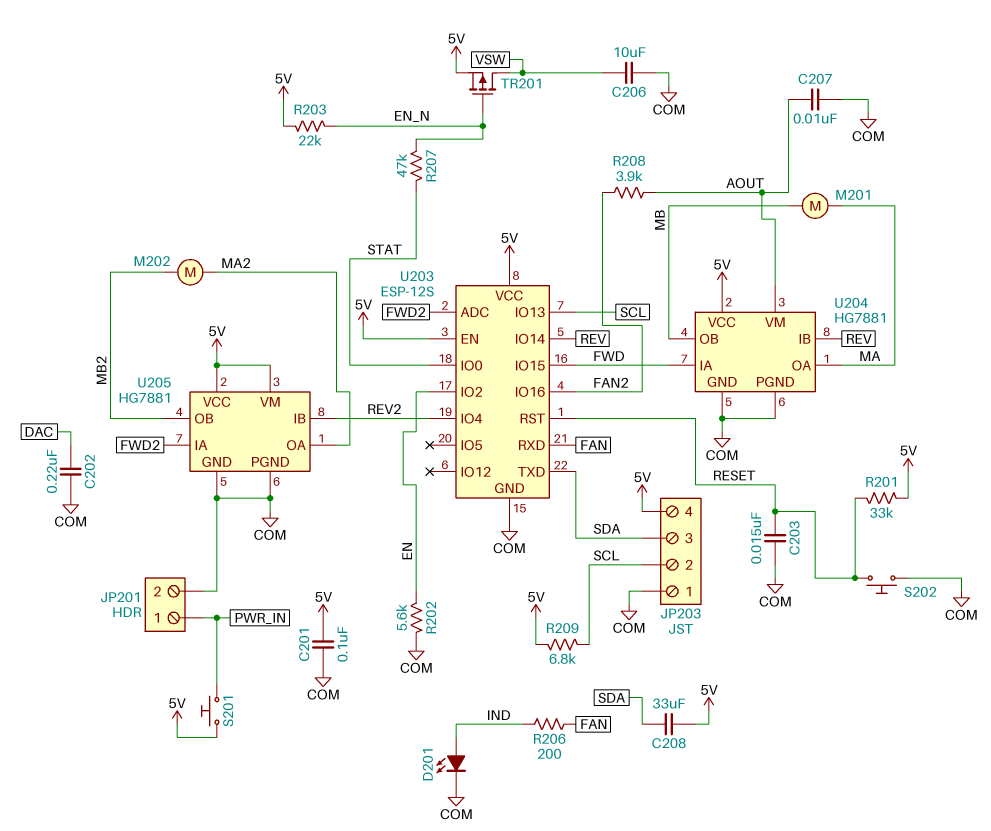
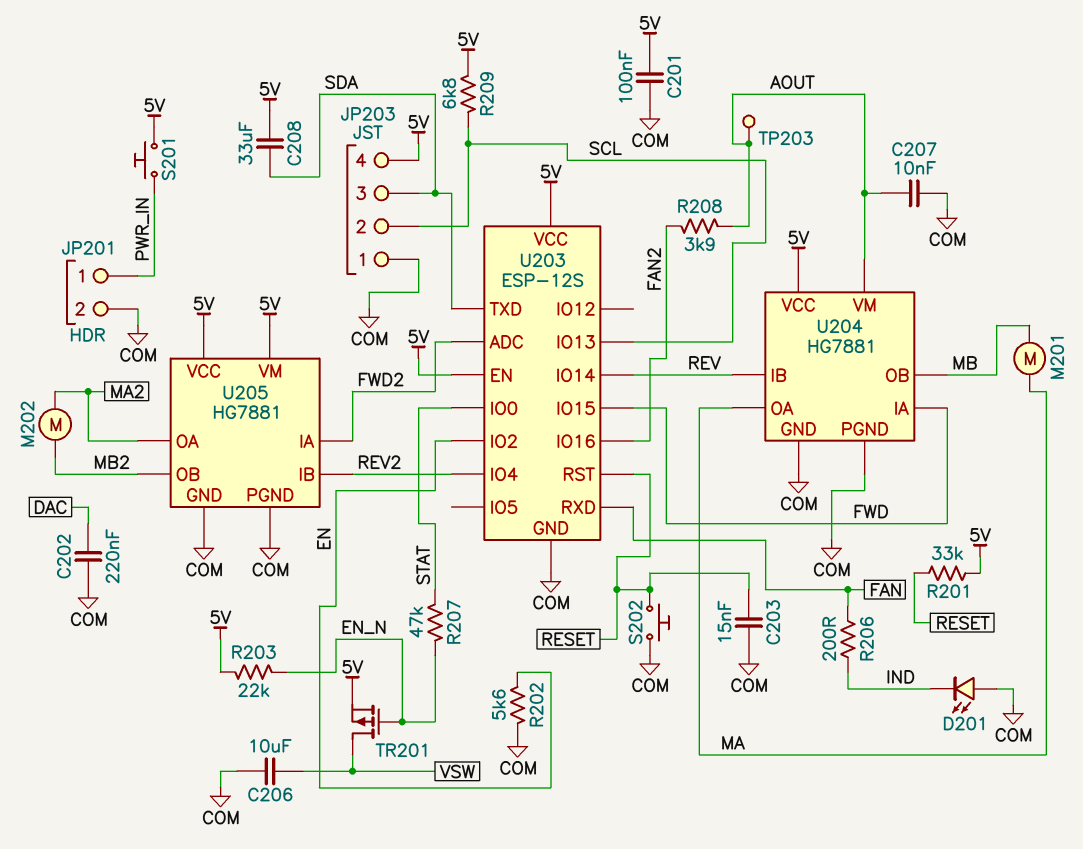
D201: LED (A IND, K COM) -> LED (A COM, K IND)
TP203: none -> test point (AOUT)

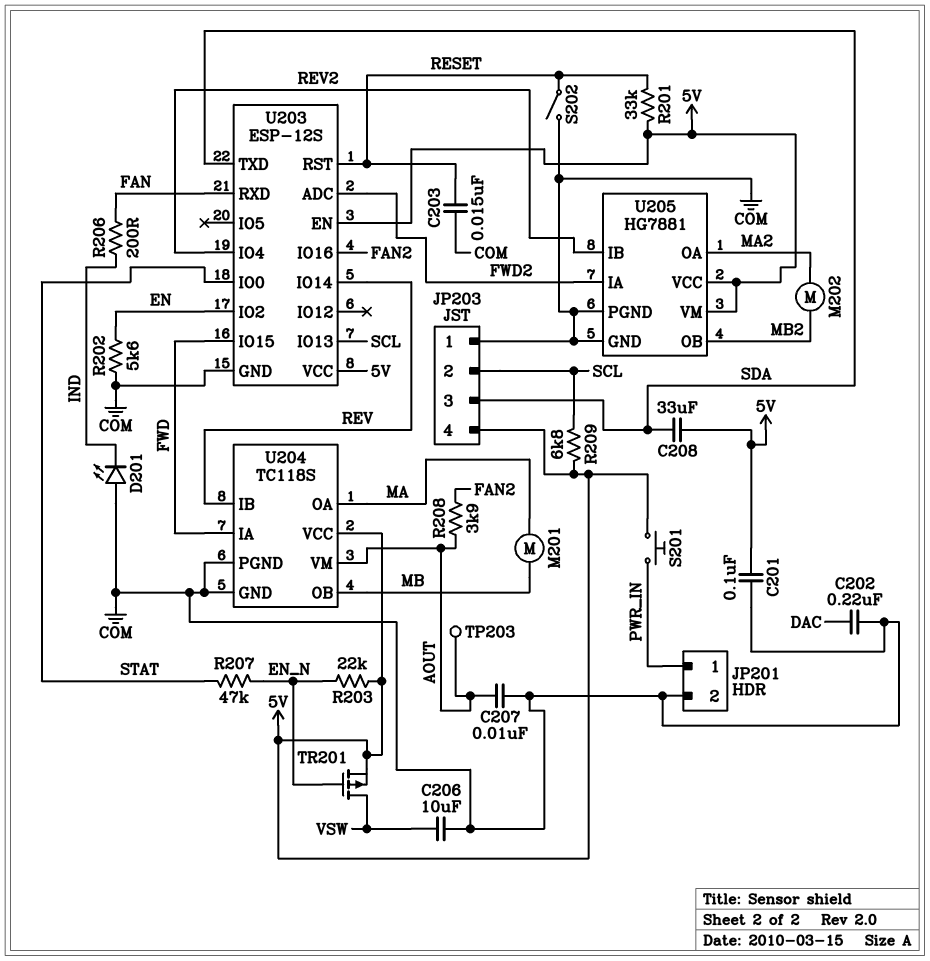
S202: button (COM, RESET) -> switch (COM, RESET)
U204: HG7881 -> TC118S

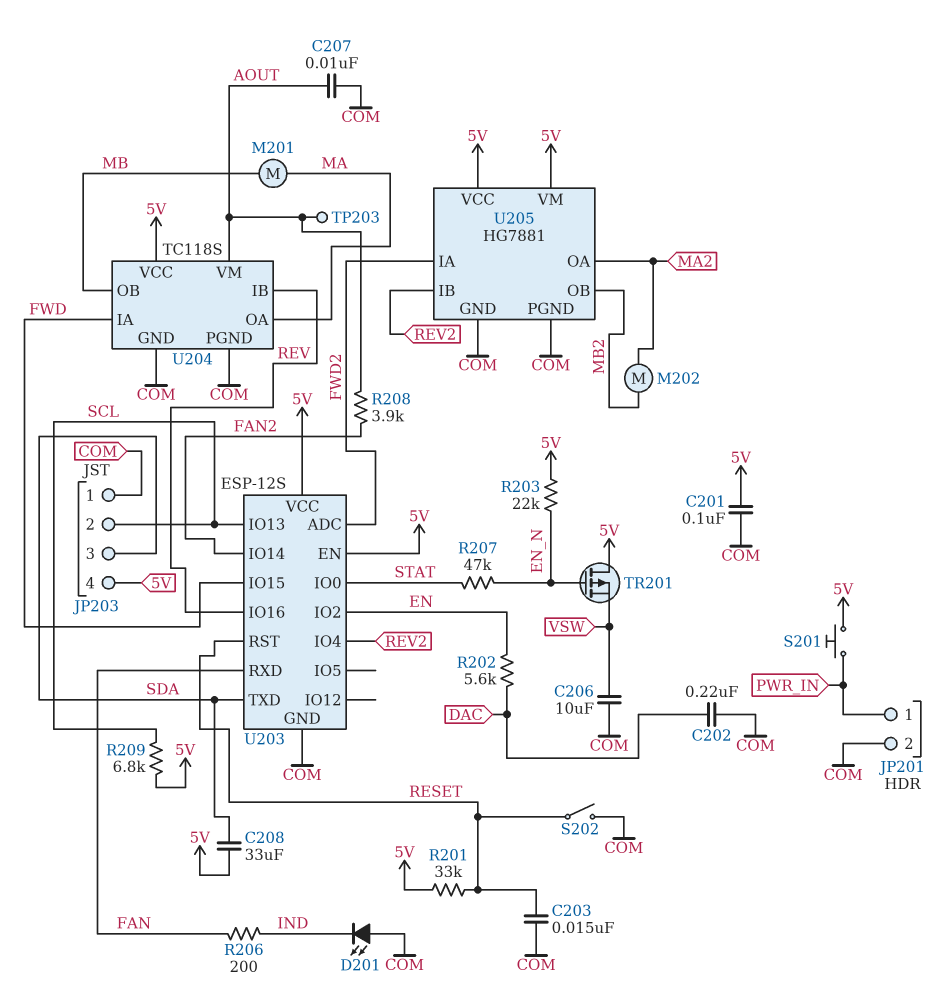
R202: 5.6k (COM, EN) -> 5.6k (DAC, EN)
TR201: PMOS (G EN_N, D VSW, S 5V) -> PMOS (G EN_N, D 5V, S VSW)
U203 pin IO14: REV -> FAN2
U203 pin IO16: FAN2 -> REV

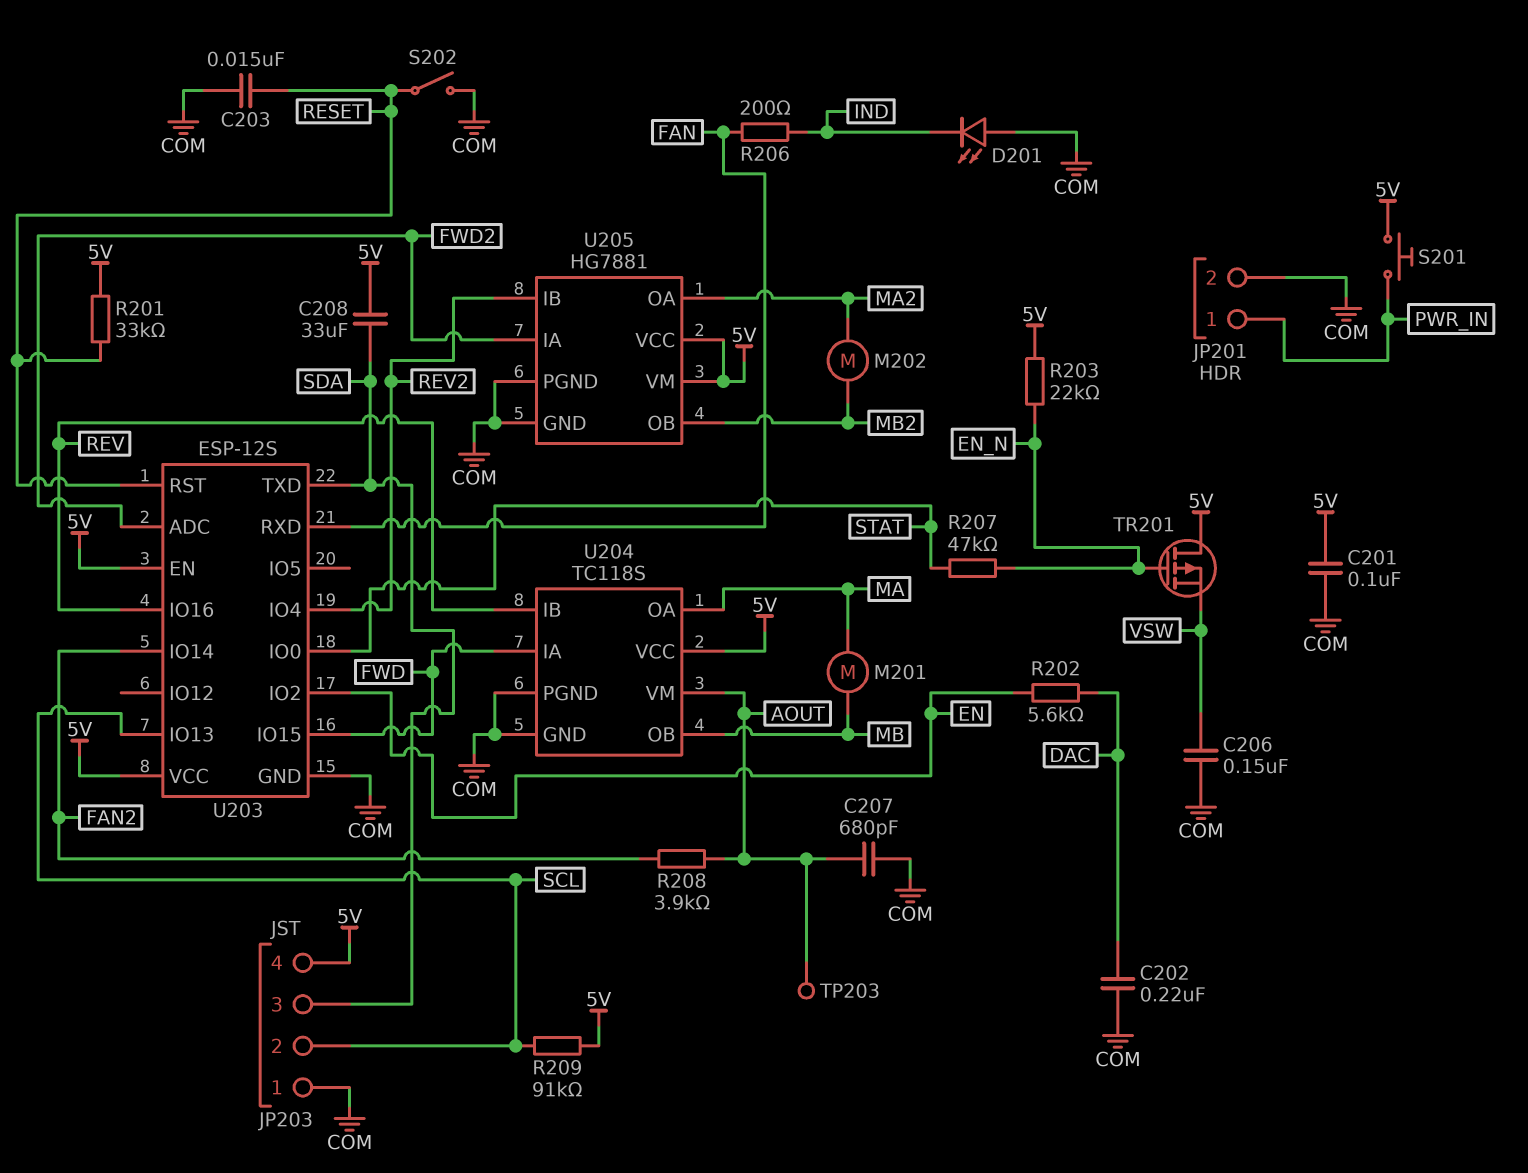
C206: 10uF (COM, VSW) -> 150nF (COM, VSW)
C207: 10nF (AOUT, COM) -> 680pF (AOUT, COM)
R209: 6.8k (5V, SCL) -> 91k (5V, SCL)

